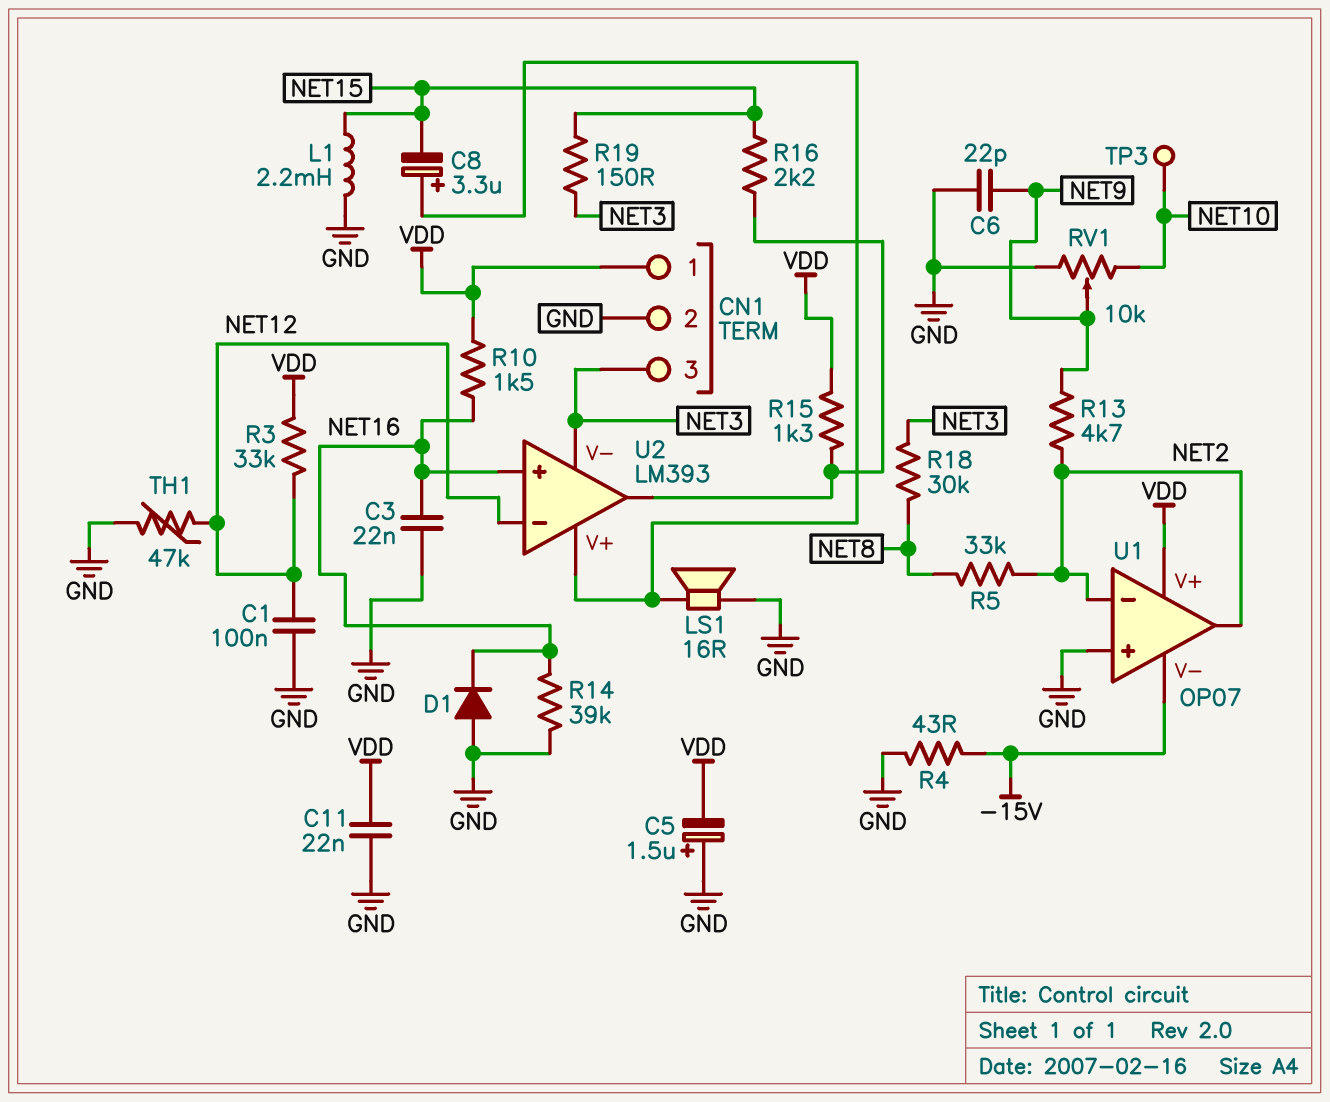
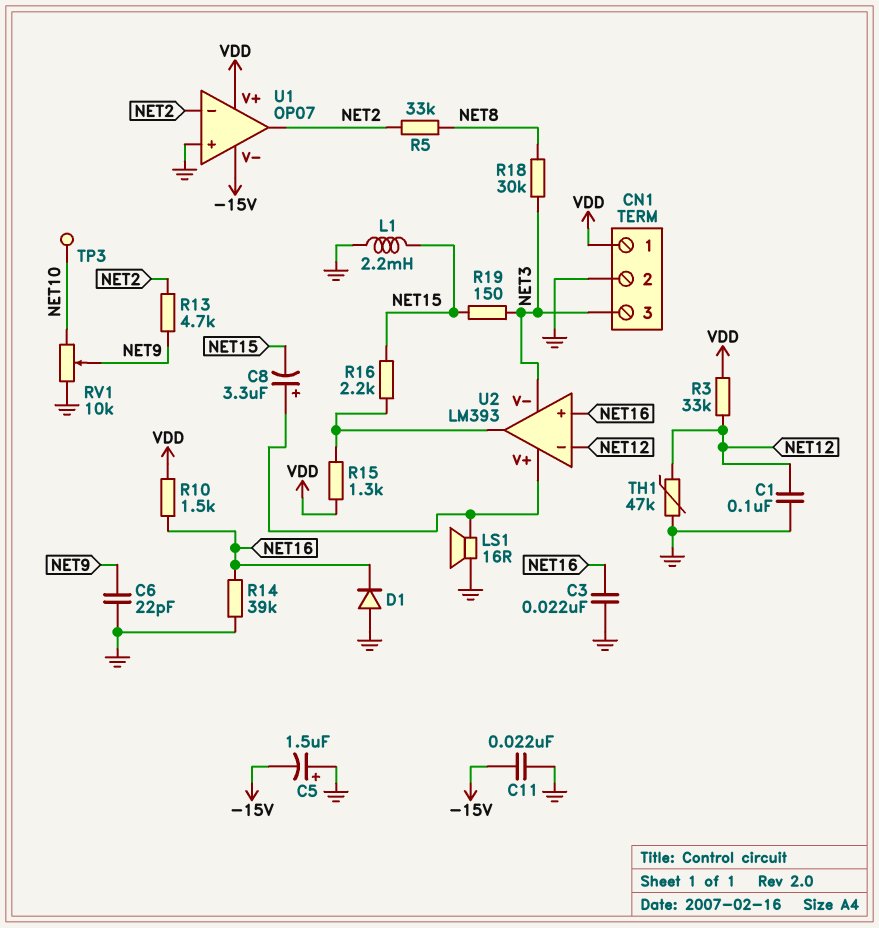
C5: 1.5uF (plus GND, minus VDD) -> 1.5uF (plus GND, minus -15V)
C11: 22nF (GND, VDD) -> 22nF (-15V, GND)
R4: 43 (-15V, GND) -> none

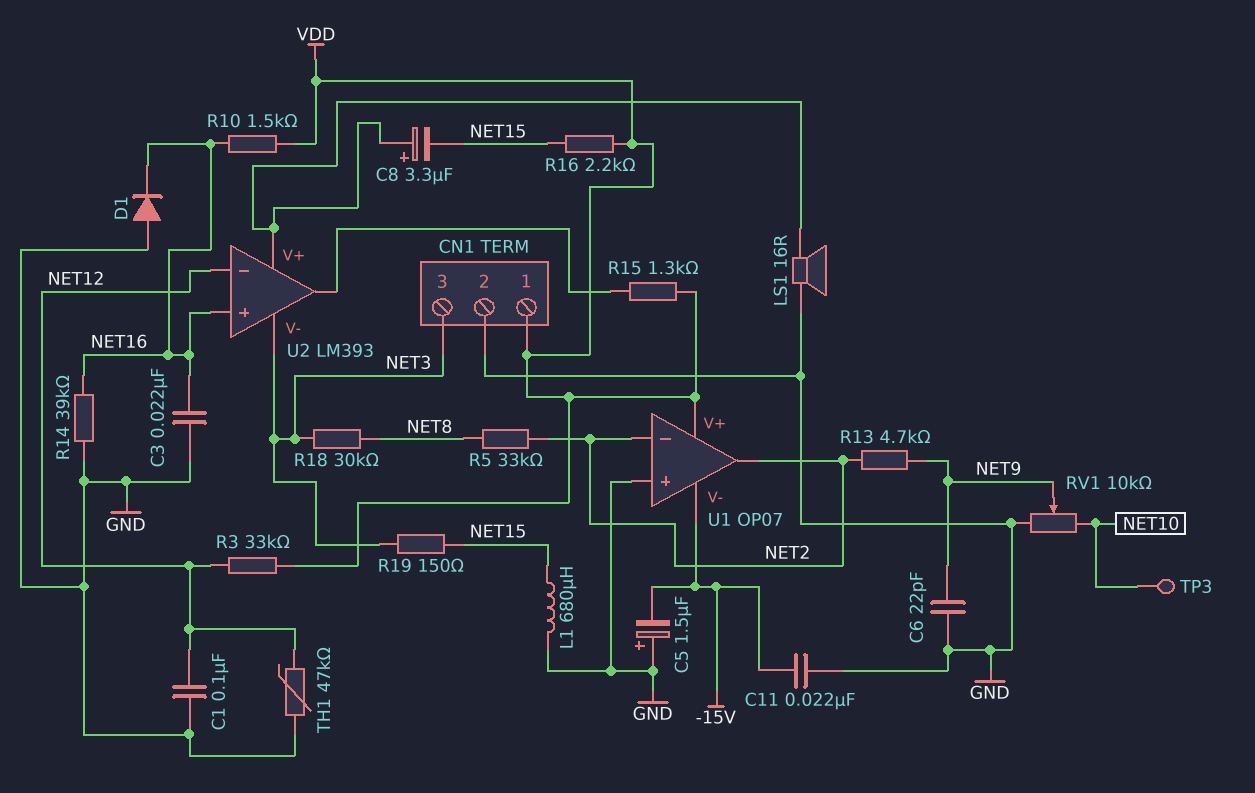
L1: 2.2mH (GND, NET15) -> 680uH (GND, NET15)
R16: 2.2k (NET15, U2/out) -> 2.2k (NET15, VDD)

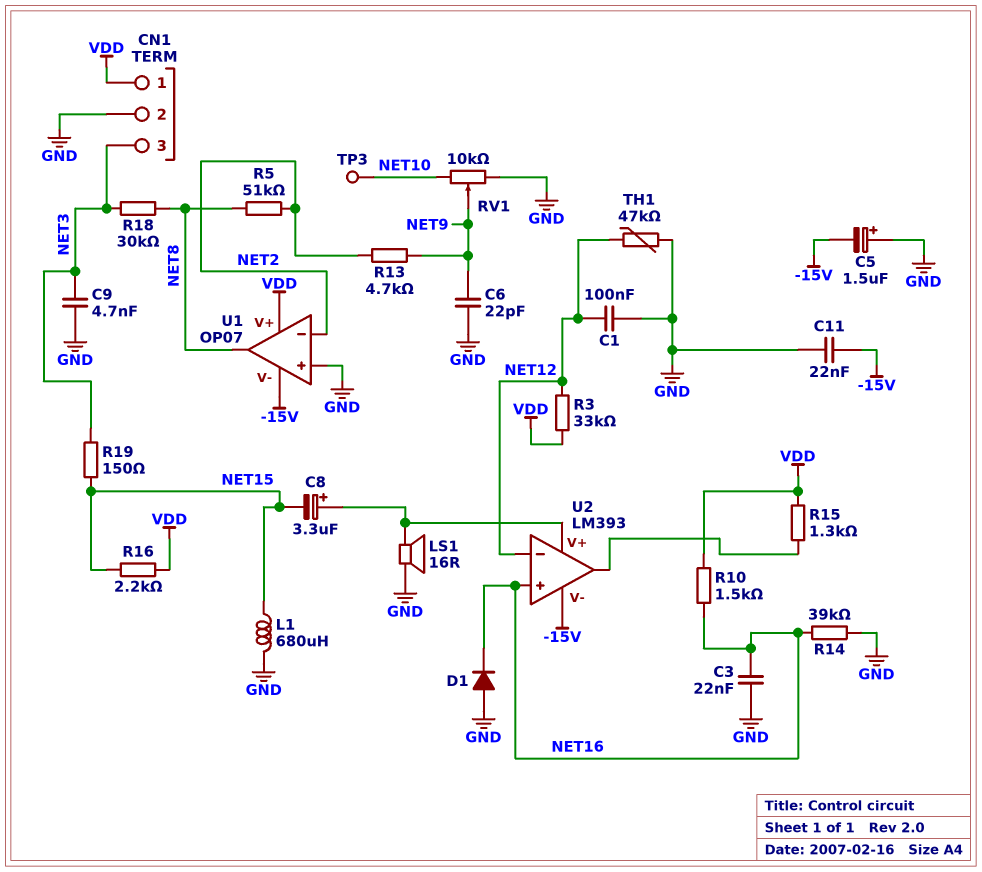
C9: none -> 4.7nF (GND, NET3)
R5: 33k (NET2, NET8) -> 51k (NET2, NET8)
U1 pin out: NET2 -> NET8
U2 pin V-: NET3 -> -15V

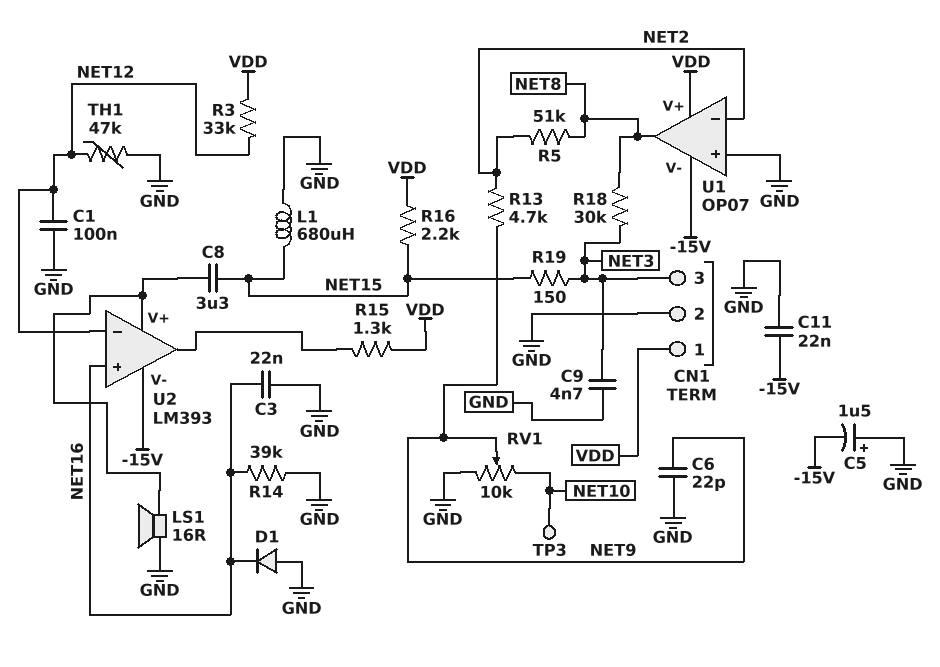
C8: 3.3uF (plus U2/V+, minus NET15) -> 3.3uF (NET15, U2/V+)
R10: 1.5k (NET16, VDD) -> none

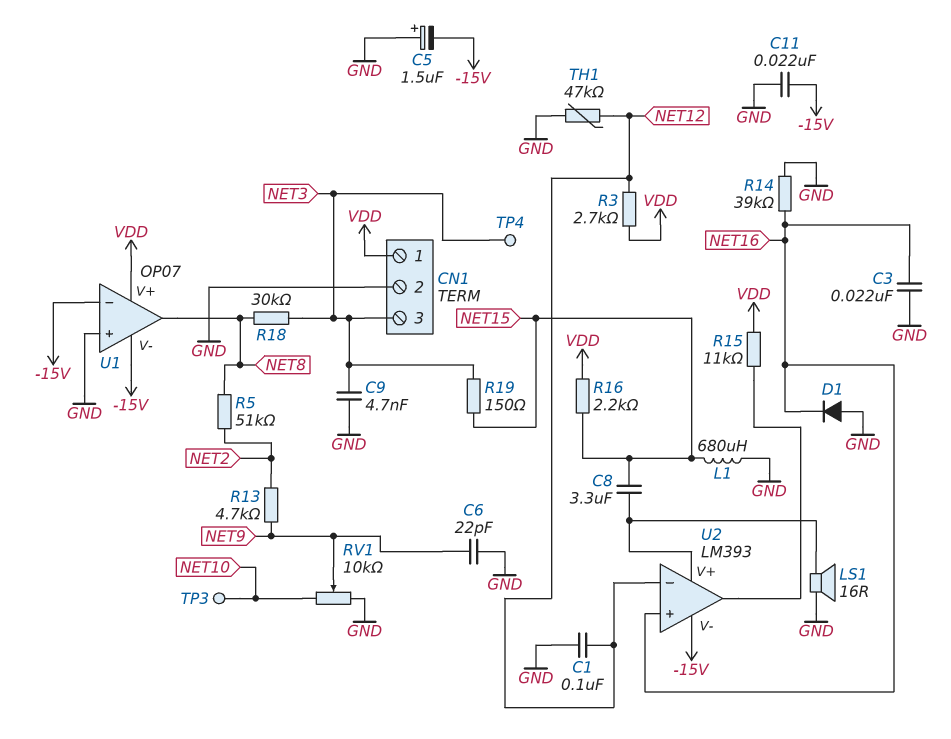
R3: 33k (NET12, VDD) -> 2.7k (NET12, VDD)
R15: 1.3k (U2/out, VDD) -> 11k (U2/out, VDD)
TP4: none -> test point (NET3)
U1 pin in-: NET2 -> -15V

